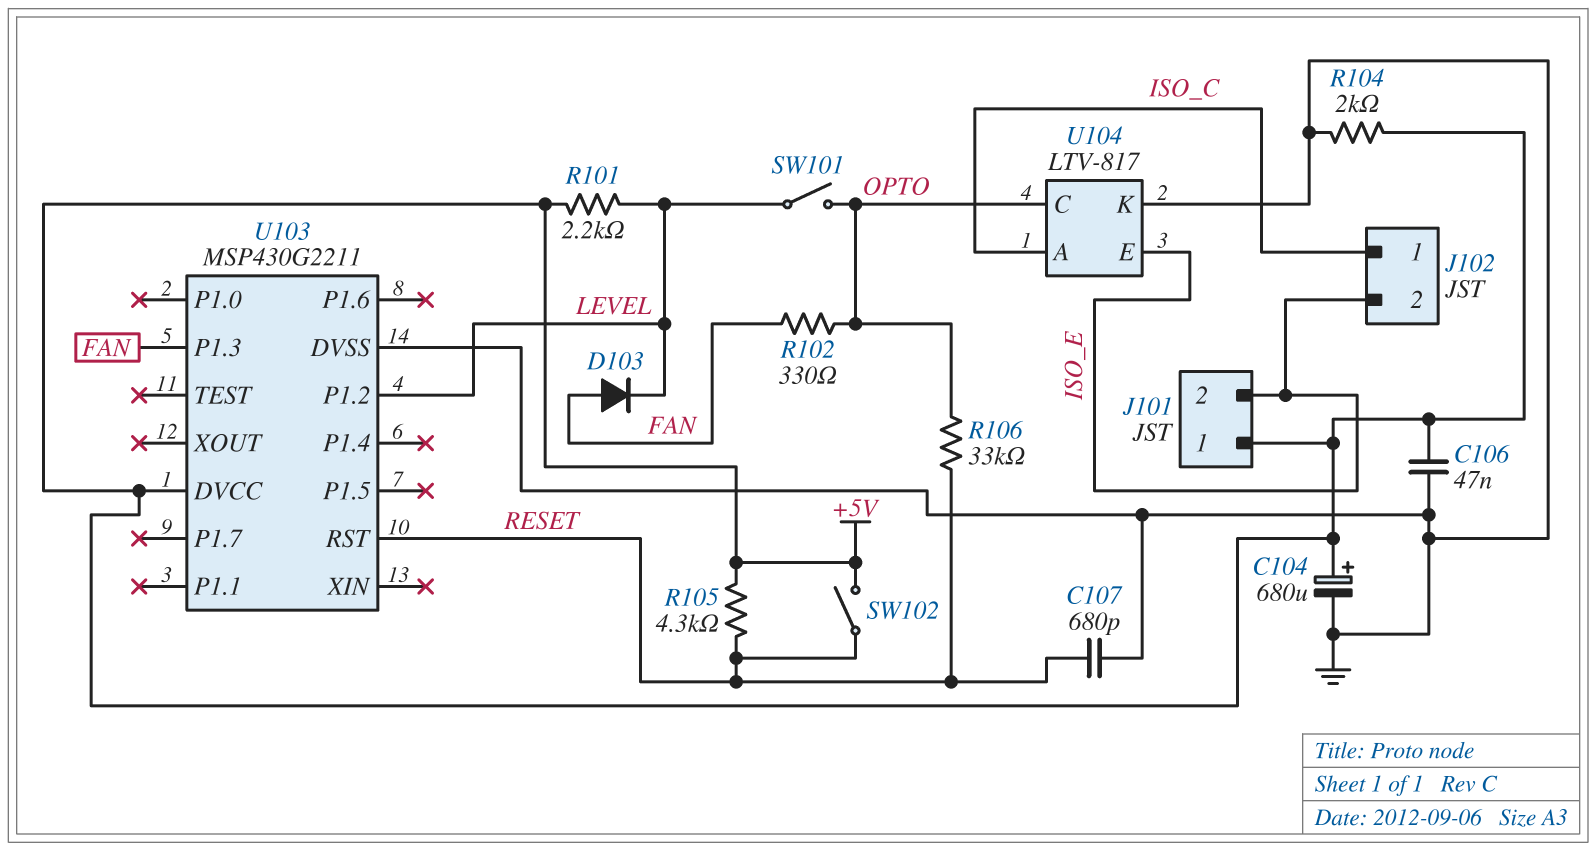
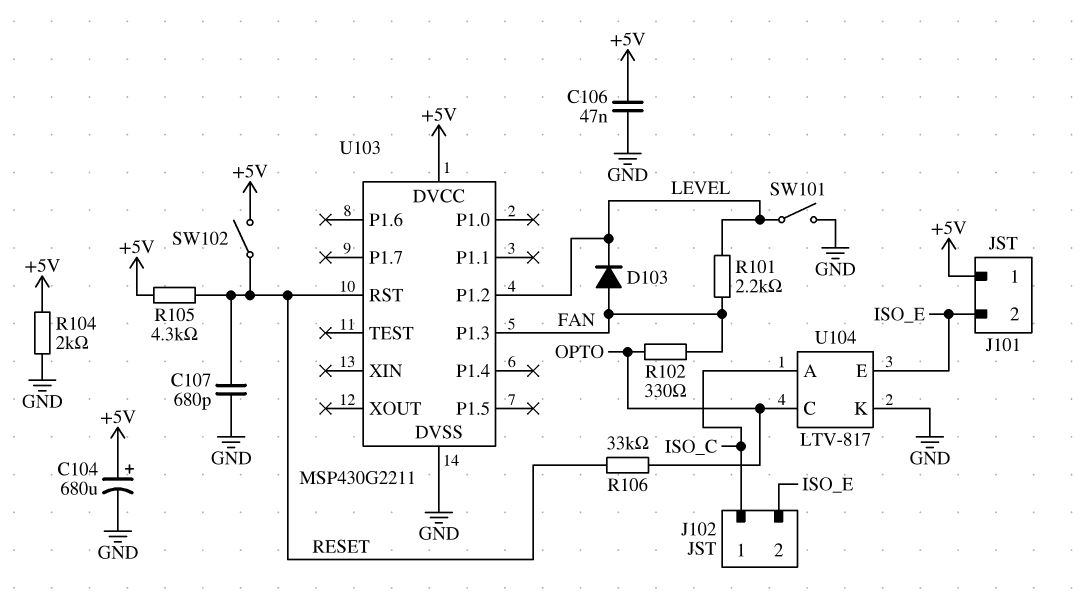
R101: 2.2k (+5V, LEVEL) -> 2.2k (FAN, LEVEL)
SW101: switch (LEVEL, OPTO) -> switch (GND, LEVEL)

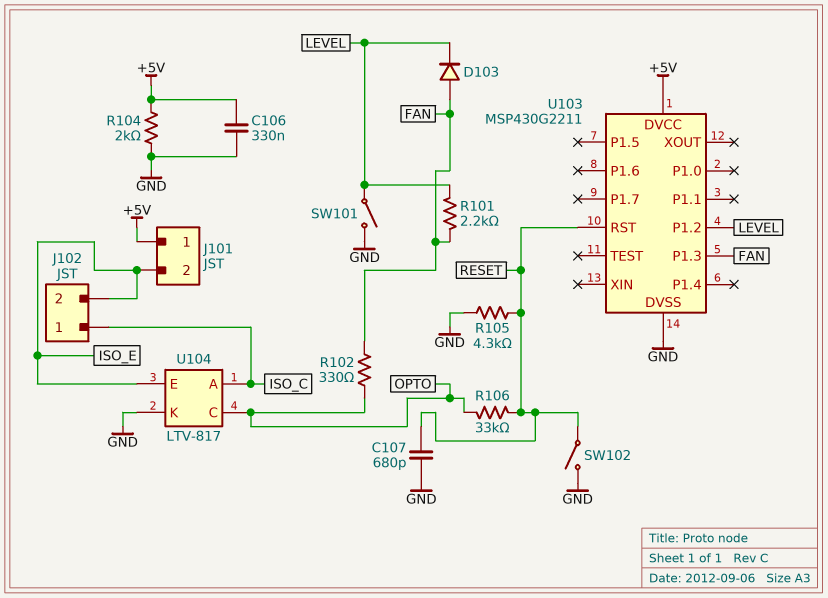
C104: 680uF (plus +5V, minus GND) -> none
C106: 47nF (+5V, GND) -> 330nF (+5V, GND)
R105: 4.3k (+5V, RESET) -> 4.3k (GND, RESET)
SW102: switch (+5V, RESET) -> switch (GND, RESET)

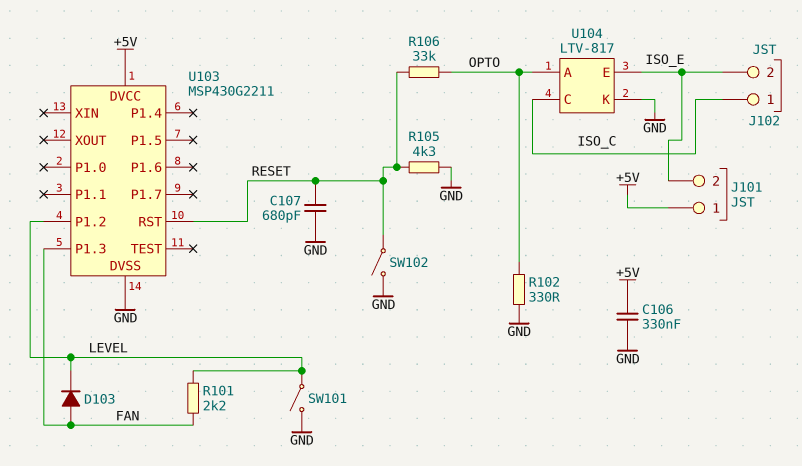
R102: 330 (FAN, OPTO) -> 330 (GND, OPTO)
R104: 2k (+5V, GND) -> none
U104 pin A: ISO_C -> OPTO
U104 pin C: OPTO -> ISO_C

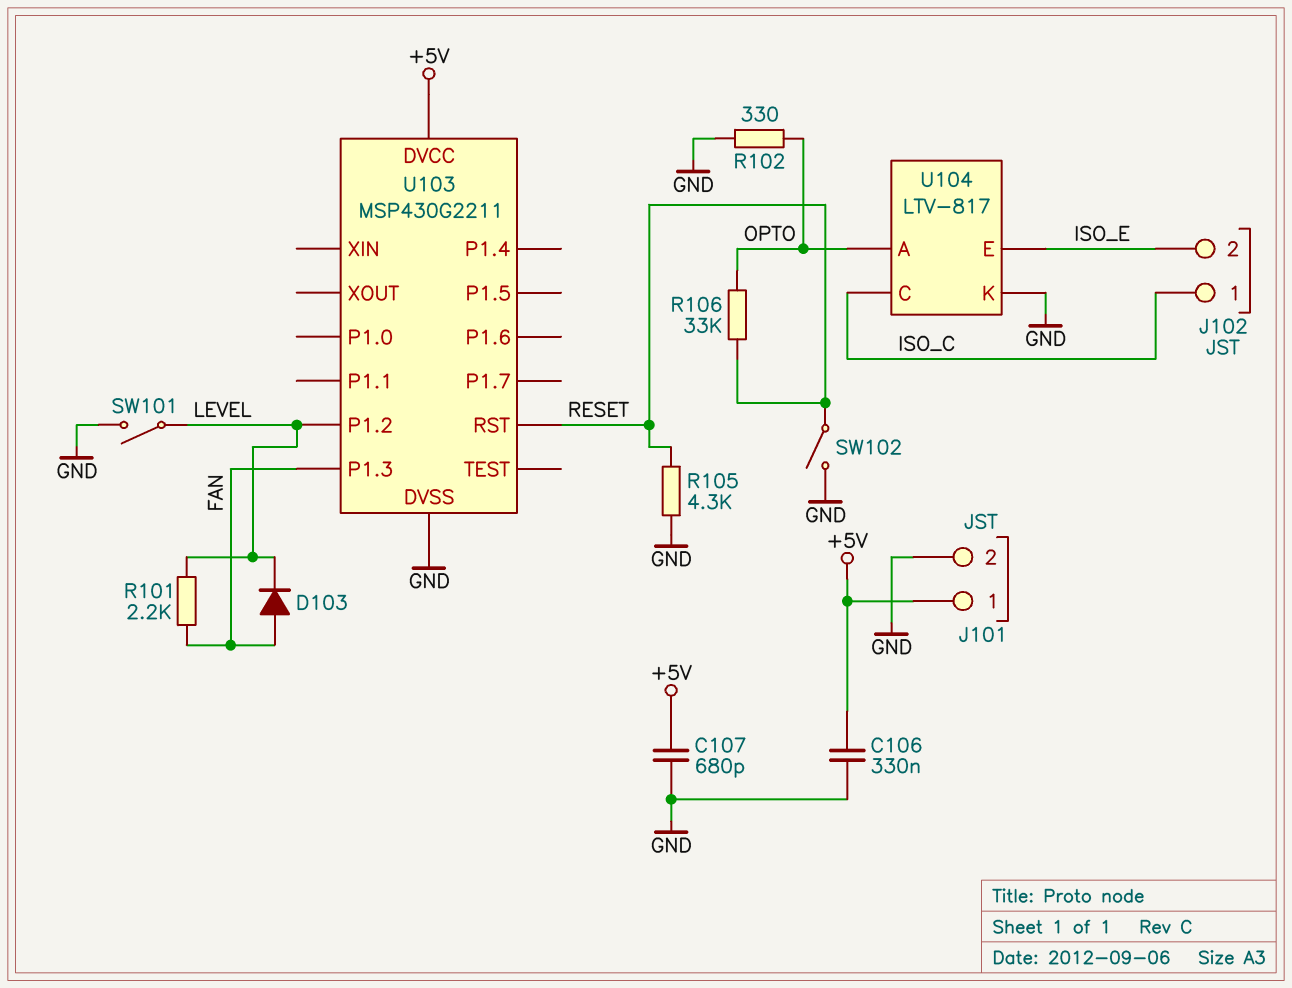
C107: 680pF (GND, RESET) -> 680pF (+5V, GND)
J101 pin 2: ISO_E -> GND

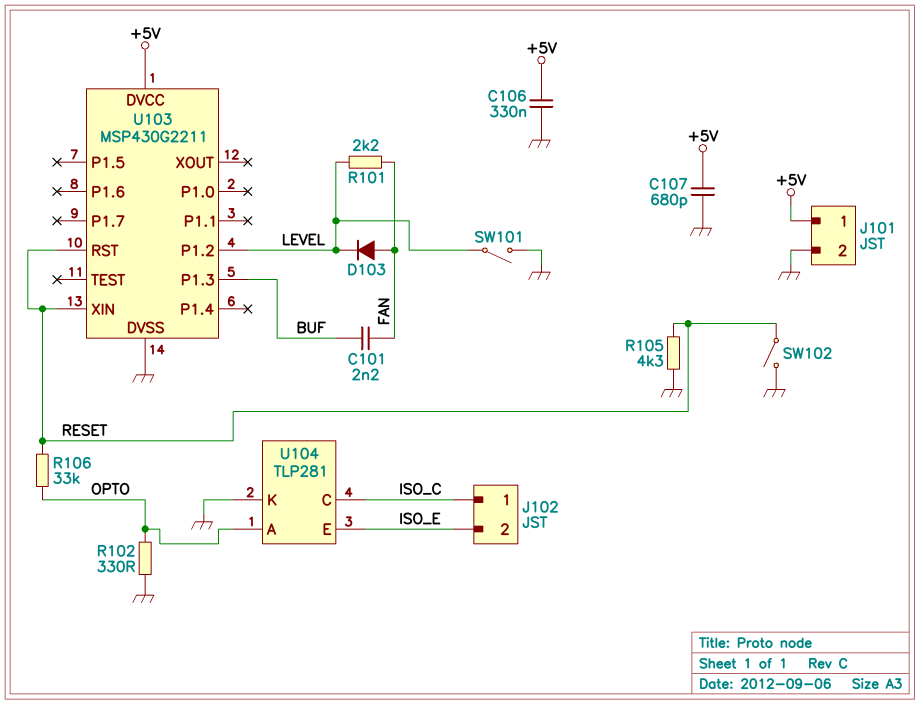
C101: none -> 2.2nF (BUF, FAN)
U103 pin P1.3: FAN -> BUF
U103 pin XIN: none -> RESET
U104: LTV-817 -> TLP281

